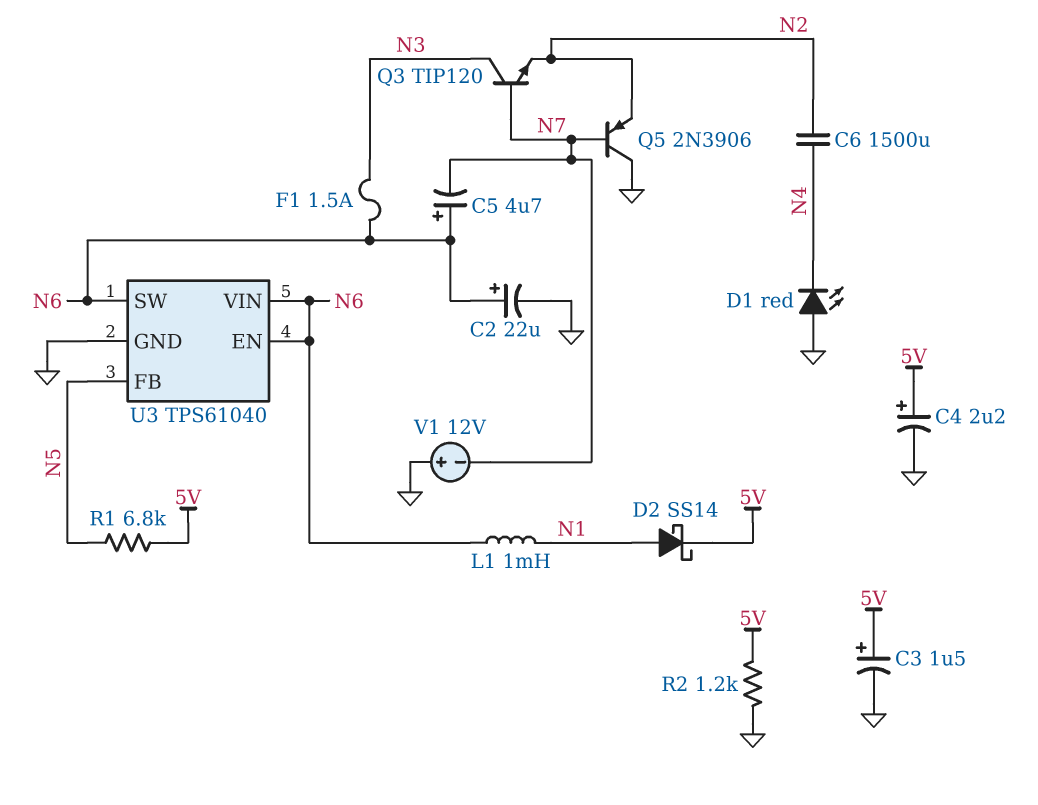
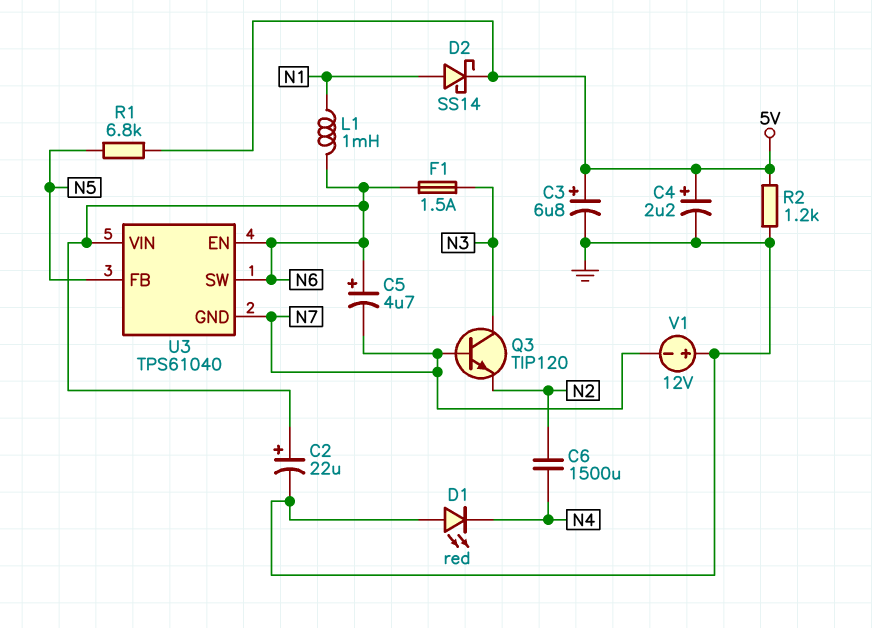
C3: 1.5uF (plus 5V, minus GND) -> 6.8uF (plus 5V, minus GND)
Q5: PNP 2N3906 (B N7, C GND, E N2) -> none
U3 pin GND: GND -> N7

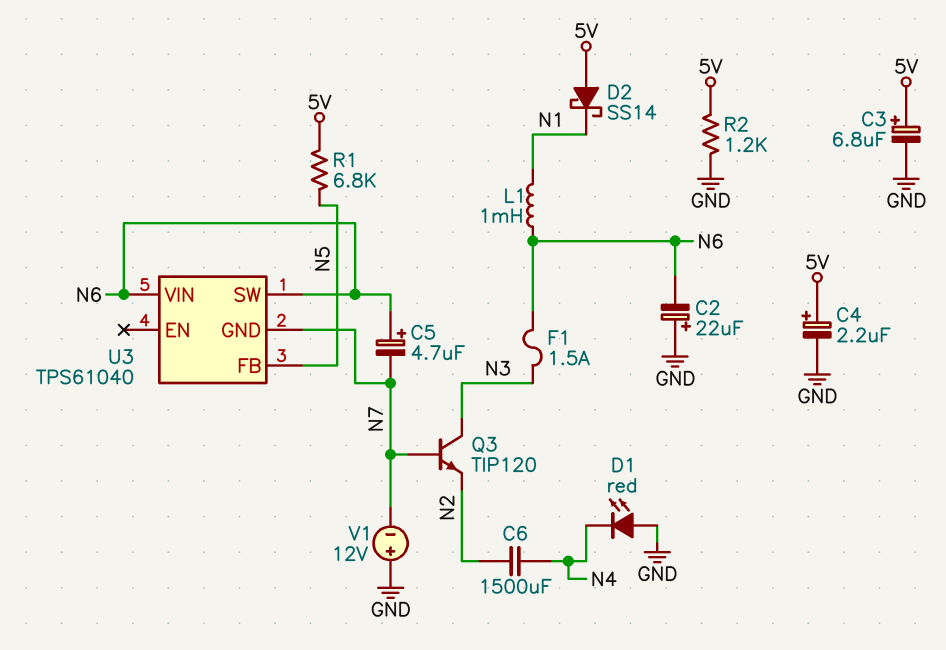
C2: 22uF (plus N6, minus GND) -> 22uF (plus GND, minus N6)
D2: schottky SS14 (A N1, K 5V) -> schottky SS14 (A 5V, K N1)
U3 pin EN: N6 -> none

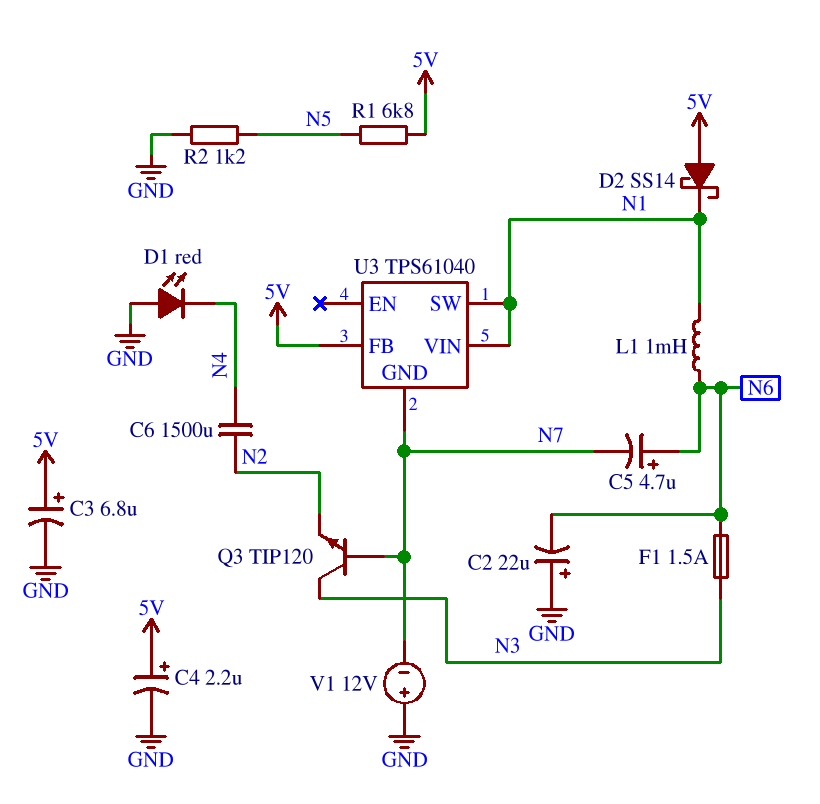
R2: 1.2k (5V, GND) -> 1.2k (GND, N5)
U3 pin FB: N5 -> 5V
U3 pin SW: N6 -> N1
U3 pin VIN: N6 -> N1

